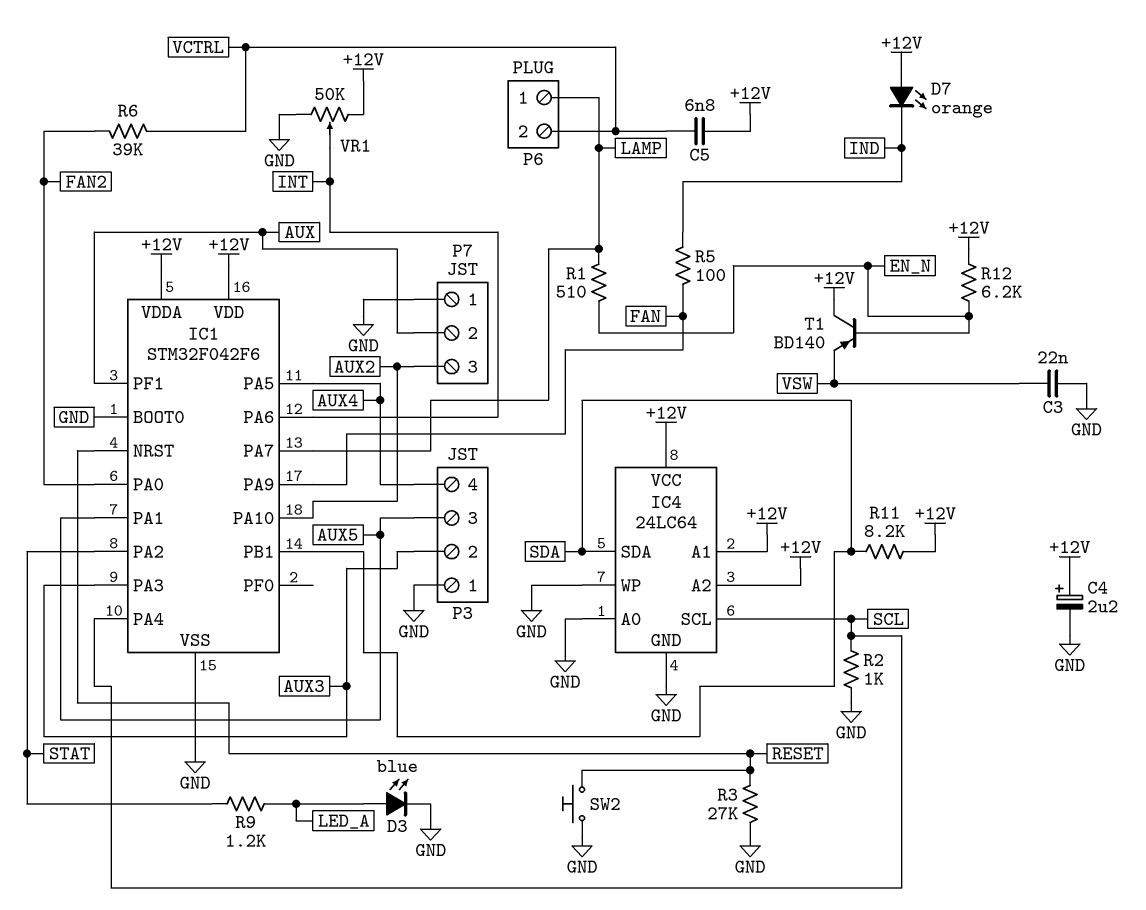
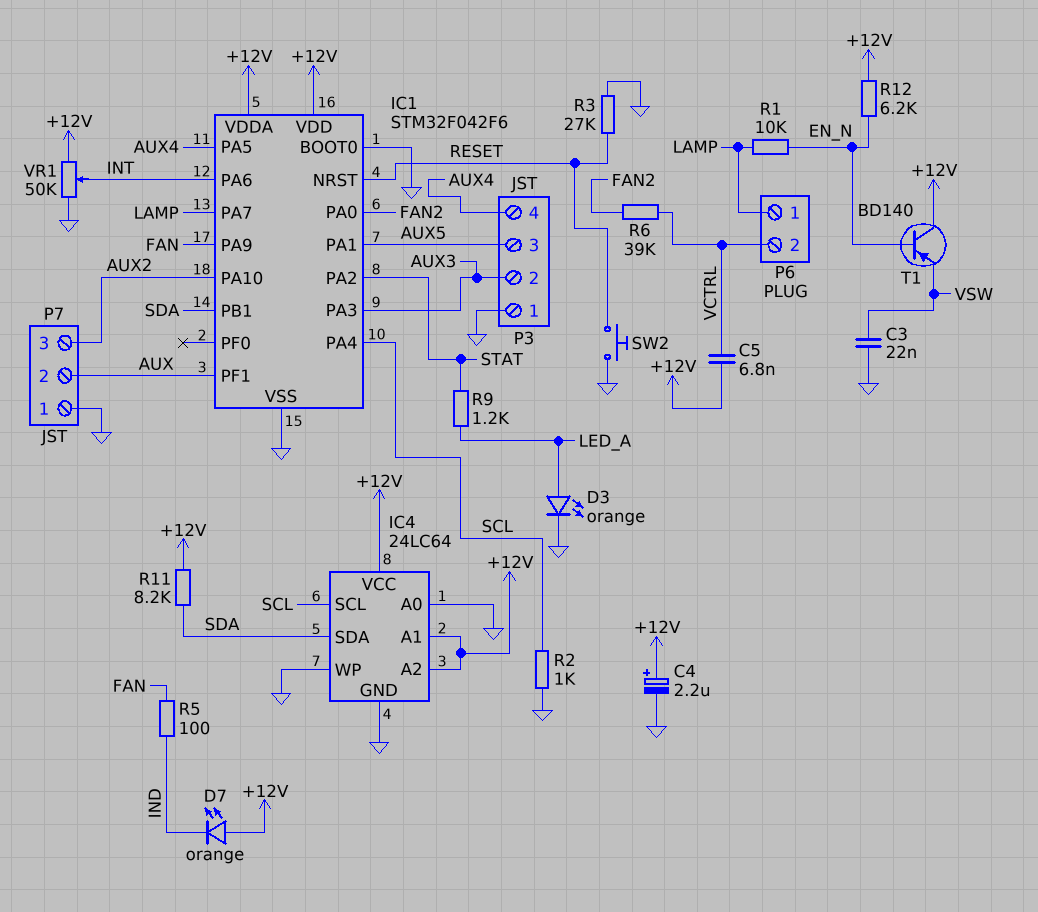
D3: LED blue (A LED_A, K GND) -> LED orange (A LED_A, K GND)
R1: 510 (EN_N, LAMP) -> 10k (EN_N, LAMP)

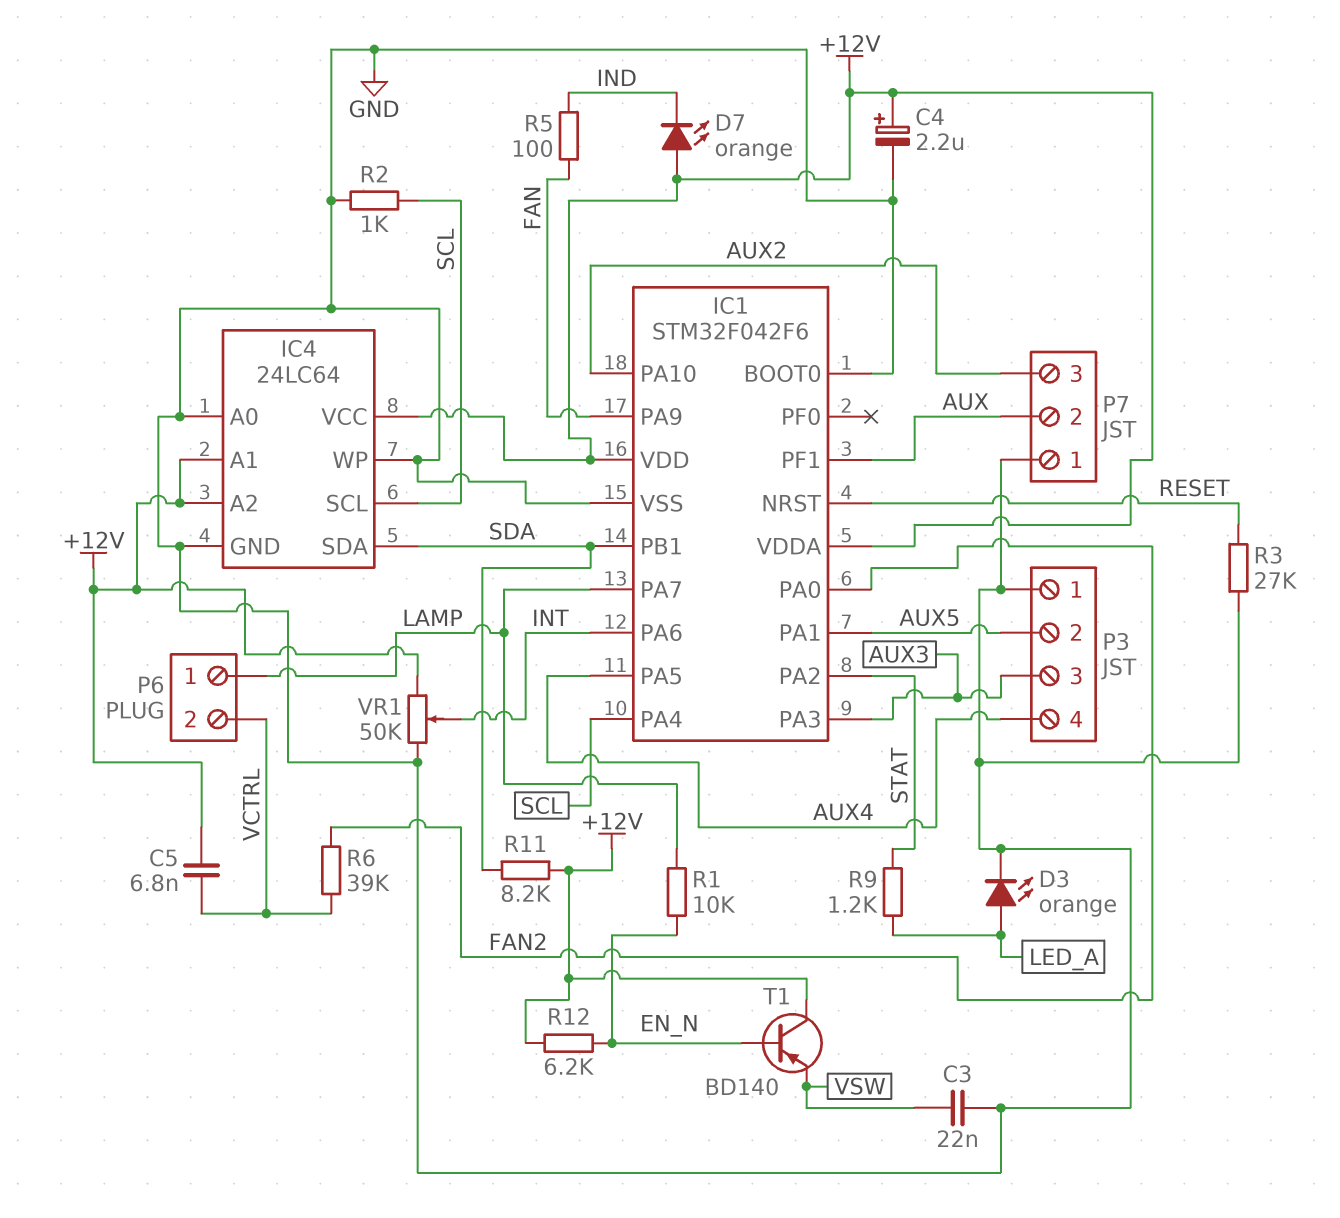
P3 pin 2: AUX3 -> AUX5
P3 pin 3: AUX5 -> AUX3
SW2: button (GND, RESET) -> none

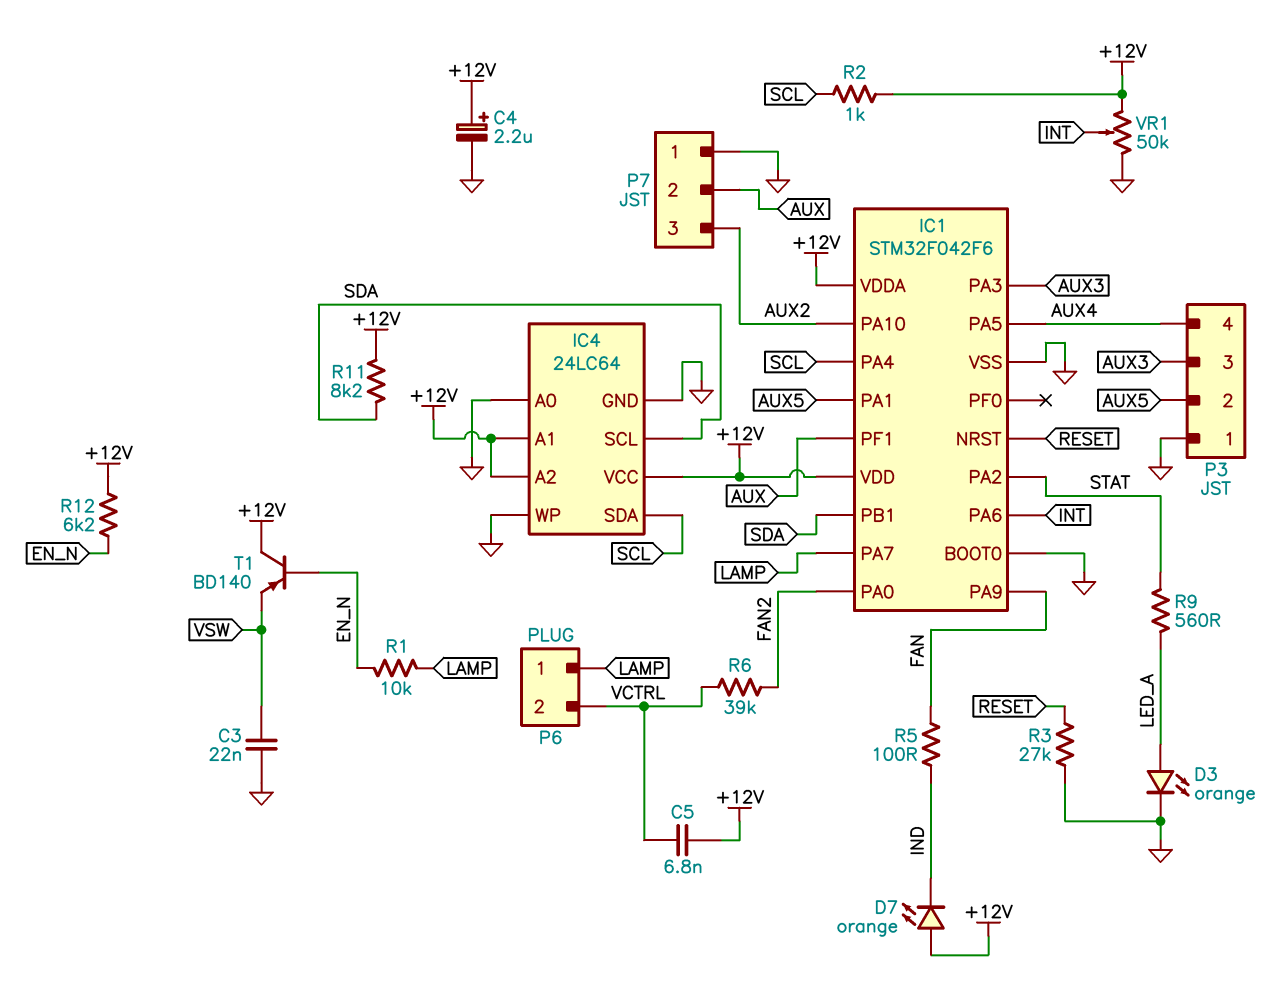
IC4 pin SCL: SCL -> SDA
IC4 pin SDA: SDA -> SCL
R2: 1k (GND, SCL) -> 1k (+12V, SCL)
R9: 1.2k (LED_A, STAT) -> 560 (LED_A, STAT)

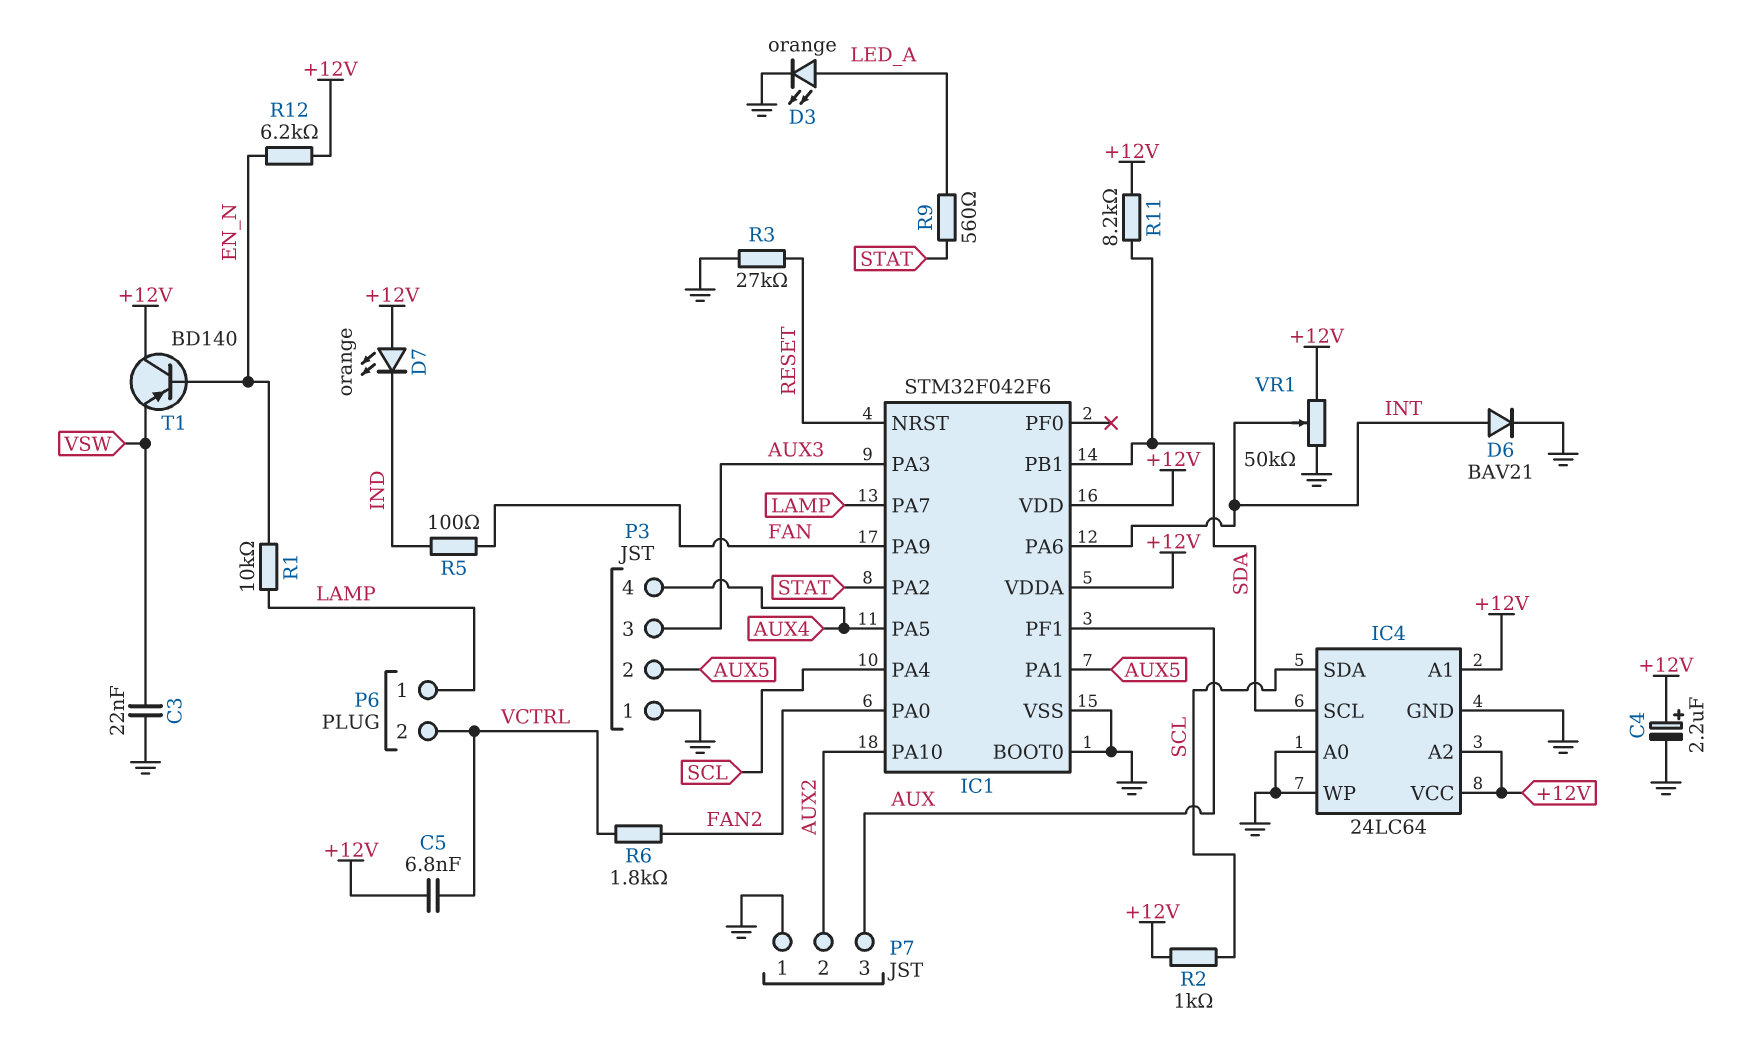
D6: none -> diode BAV21 (A INT, K GND)
P7 pin 2: AUX -> AUX2
P7 pin 3: AUX2 -> AUX
R6: 39k (FAN2, VCTRL) -> 1.8k (FAN2, VCTRL)

